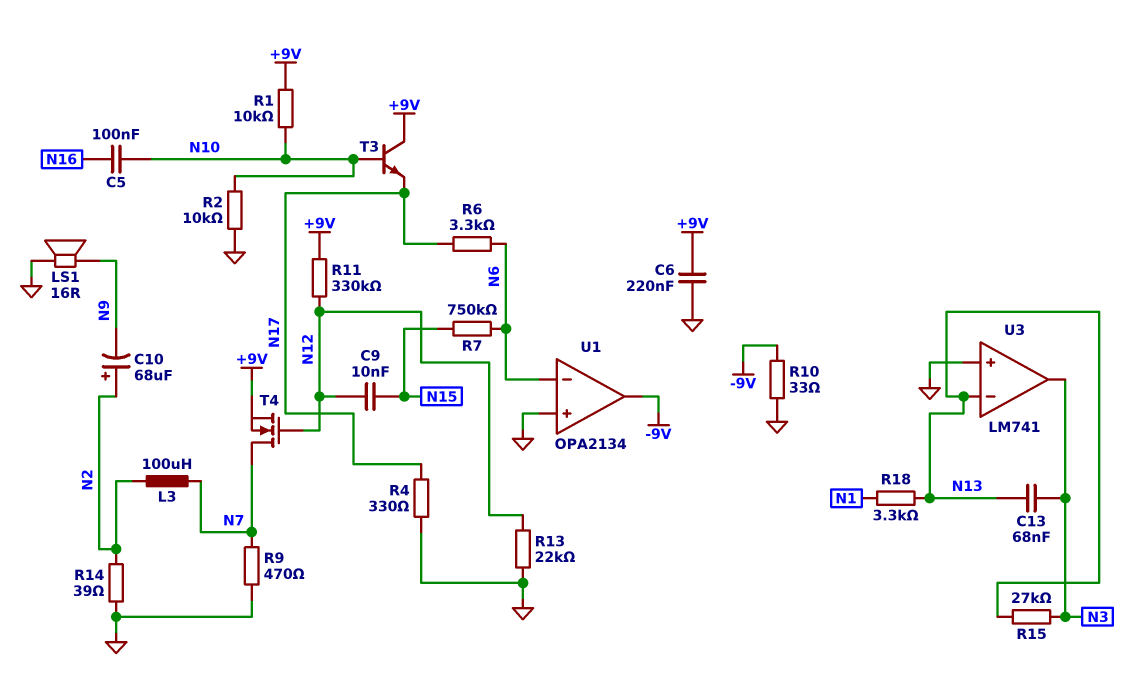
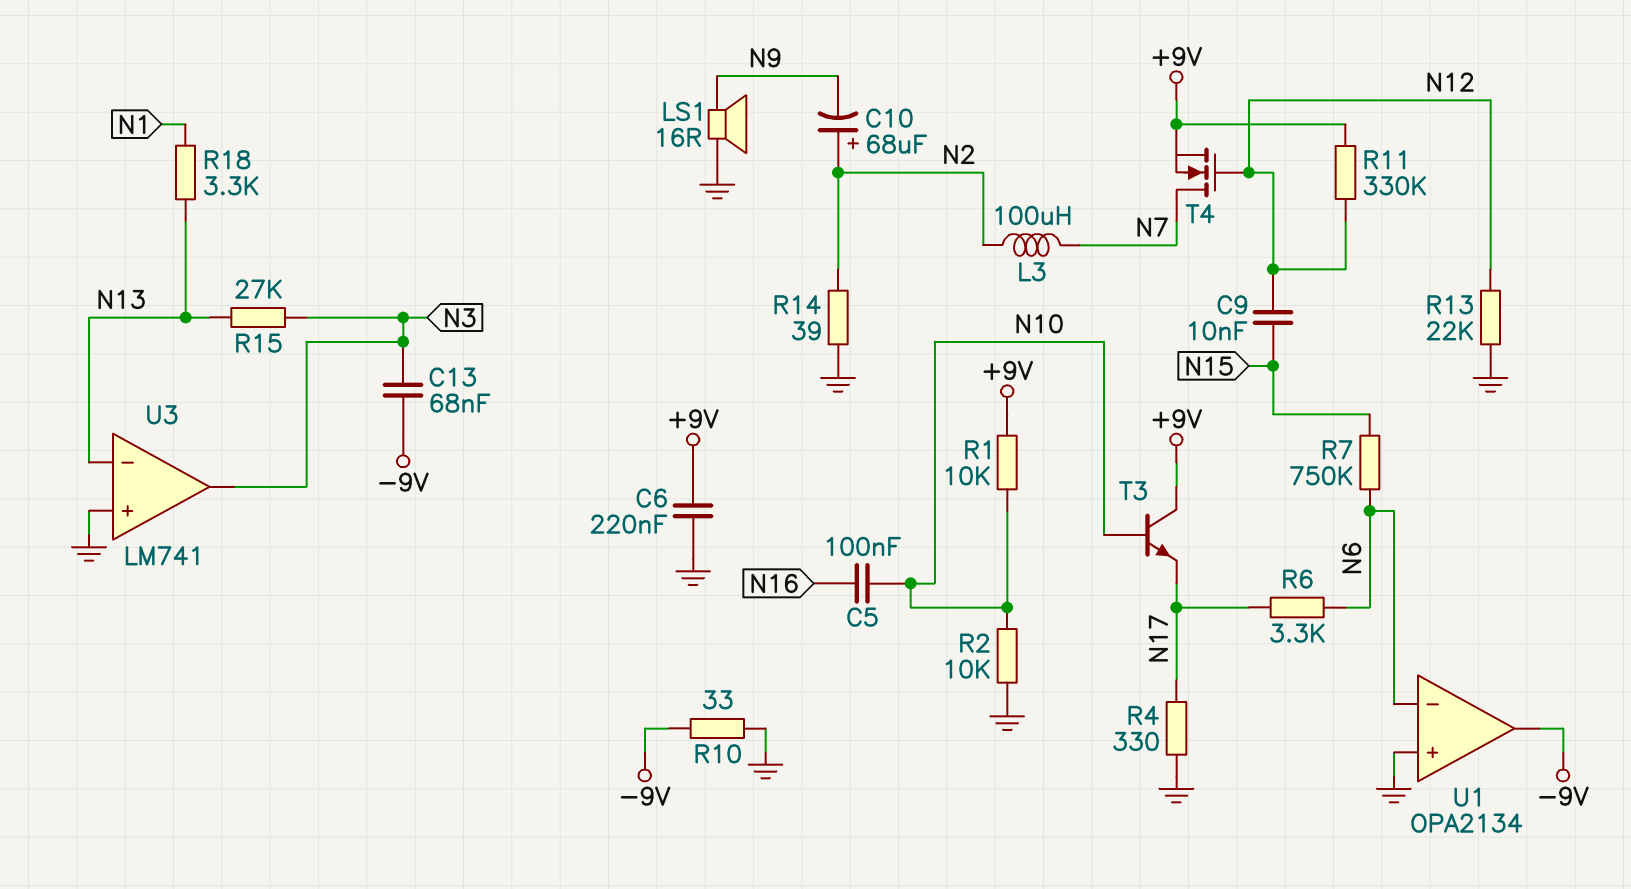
C13: 68nF (N3, N13) -> 68nF (-9V, N3)
R9: 470 (GND, N7) -> none

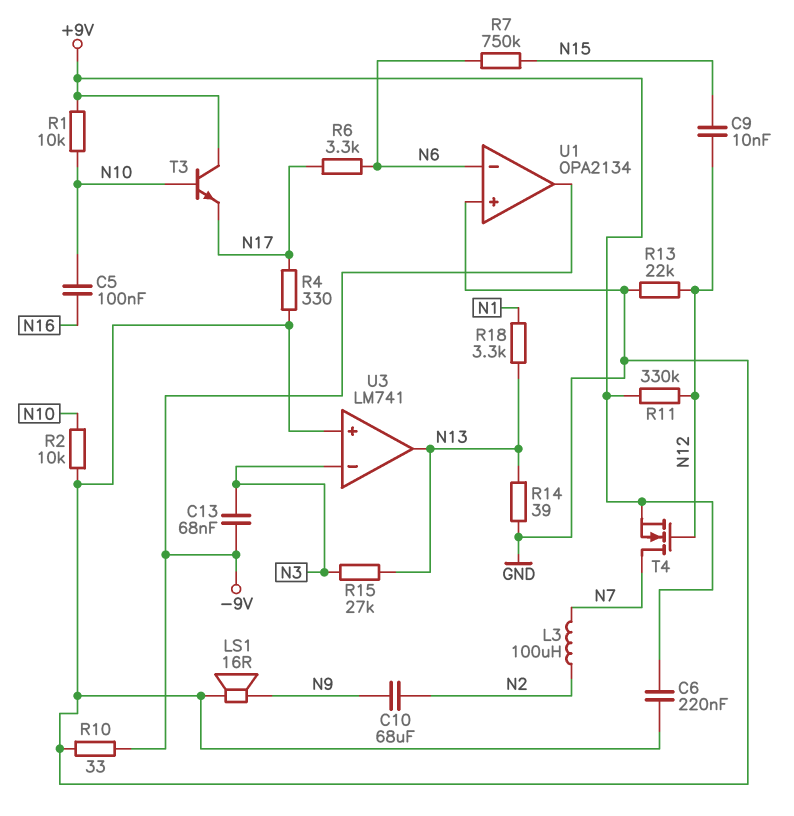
C10: 68uF (plus N2, minus N9) -> 68uF (N2, N9)
R14: 39 (GND, N2) -> 39 (GND, N13)
U3 pin in-: N13 -> N3
U3 pin out: N3 -> N13

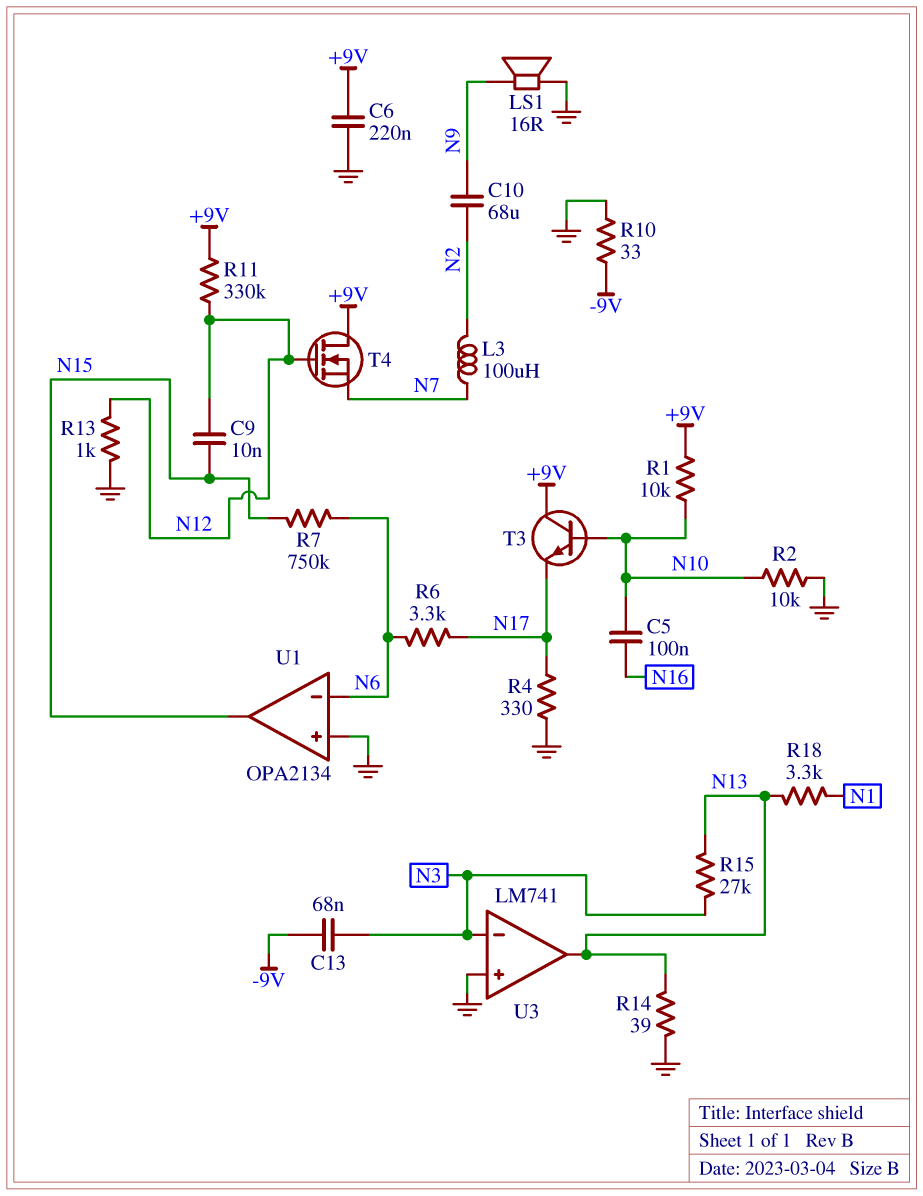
R13: 22k (GND, N12) -> 1k (GND, N12)
T4: NMOS (G N12, D N7, S +9V) -> NMOS (G N12, D +9V, S N7)
U1 pin out: -9V -> N15

